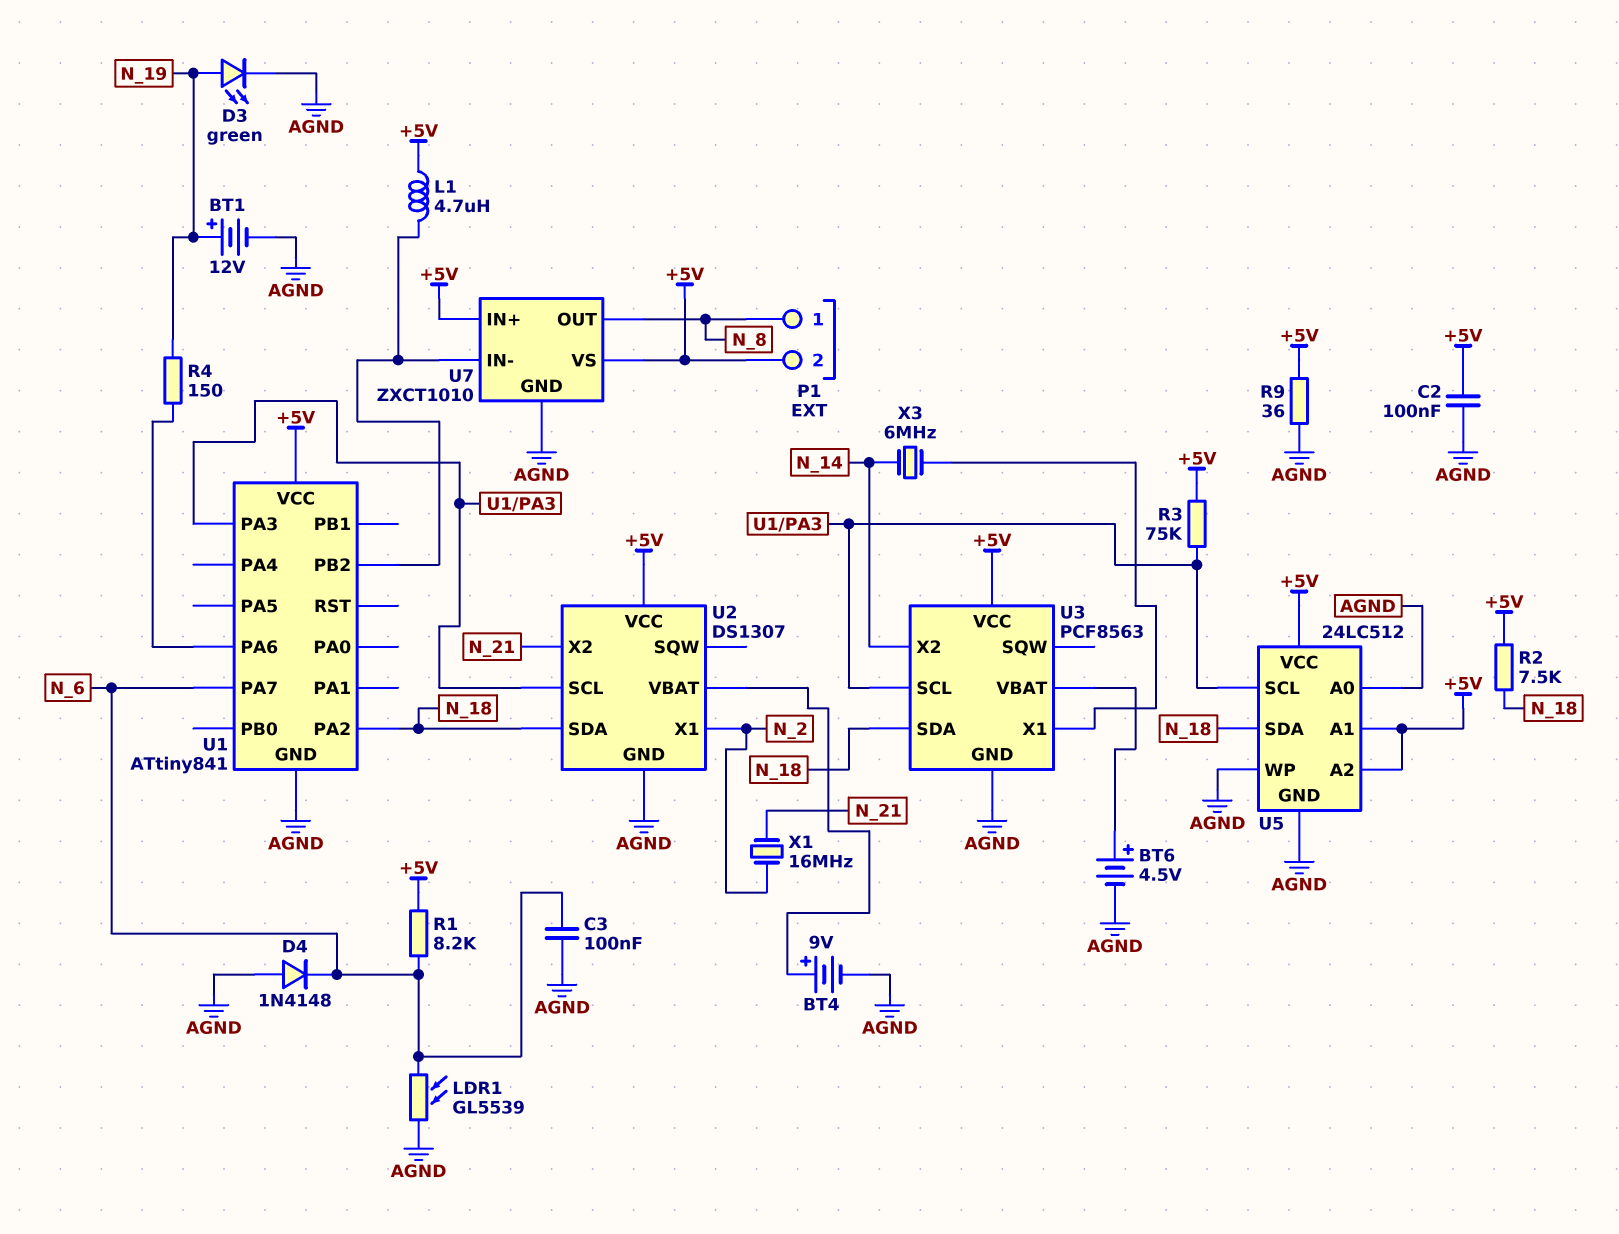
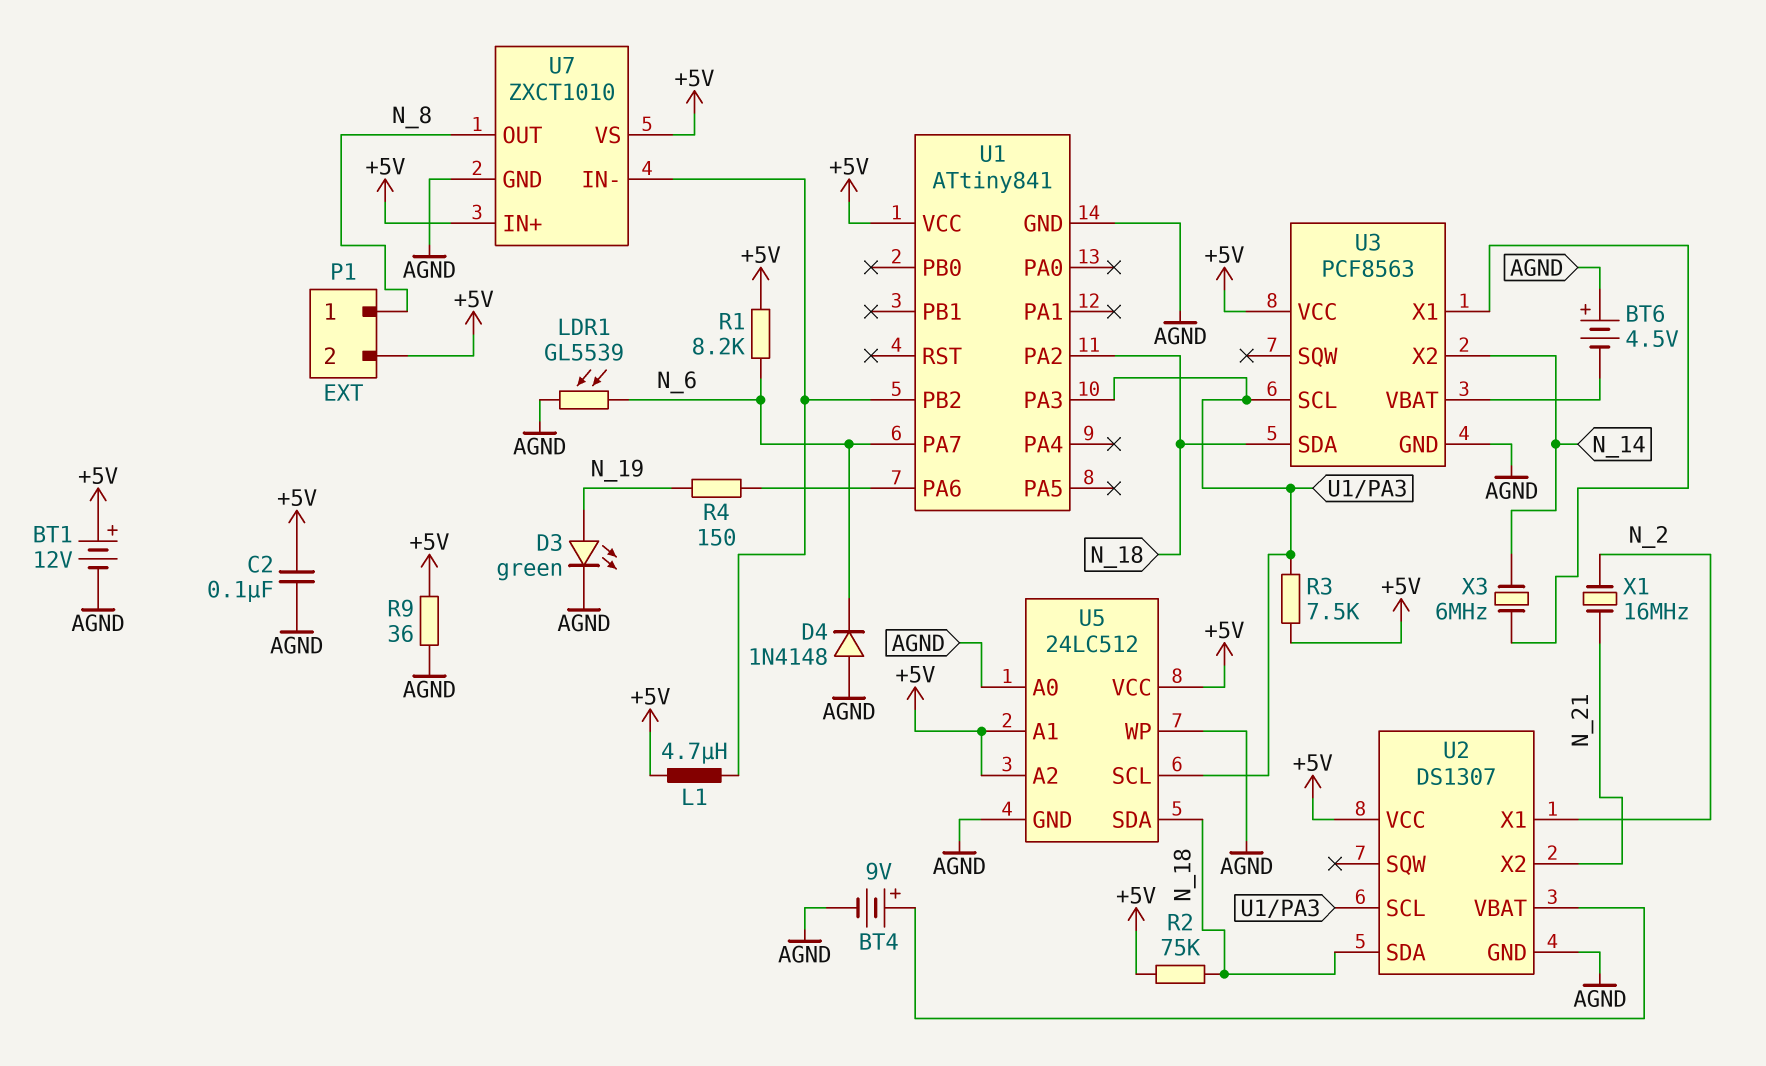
BT1: 12V (plus N_19, minus AGND) -> 12V (plus +5V, minus AGND)
BT6: 4.5V (plus U3/VBAT, minus AGND) -> 4.5V (plus AGND, minus U3/VBAT)
C3: 100nF (AGND, N_6) -> none
R2: 7.5k (+5V, N_18) -> 75k (+5V, N_18)
R3: 75k (+5V, U1/PA3) -> 7.5k (+5V, U1/PA3)

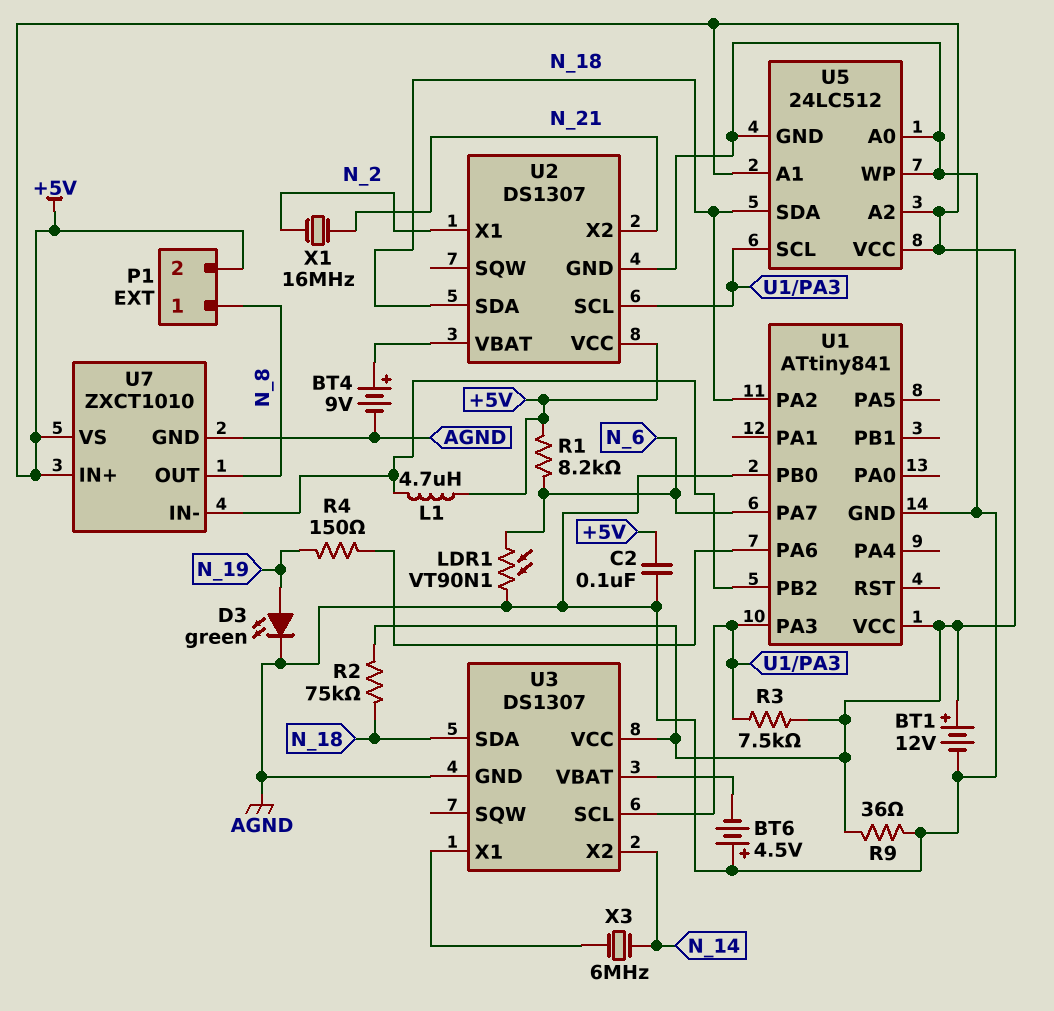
D4: diode 1N4148 (A AGND, K N_6) -> none
LDR1: GL5539 (AGND, N_6) -> VT90N1 (AGND, N_6)
U1 pin PB0: none -> AGND
U3: PCF8563 -> DS1307

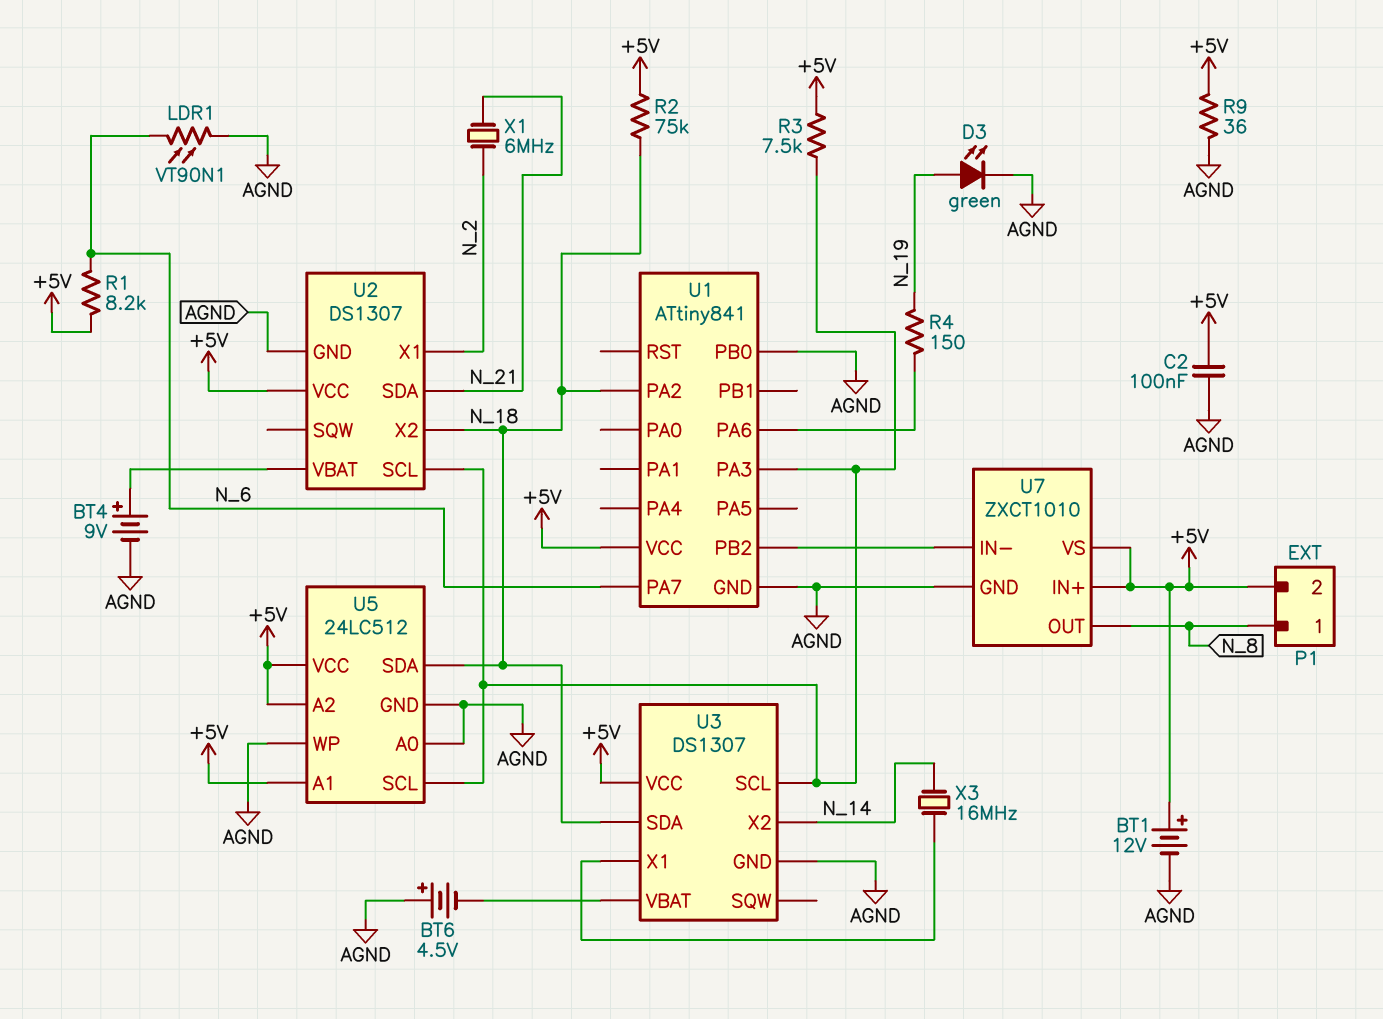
L1: 4.7uH (+5V, U1/PB2) -> none
U2 pin SDA: N_18 -> N_21
U2 pin X2: N_21 -> N_18
X1: 16MHz (N_2, N_21) -> 6MHz (N_2, N_21)
X3: 6MHz (N_14, U3/X1) -> 16MHz (N_14, U3/X1)

